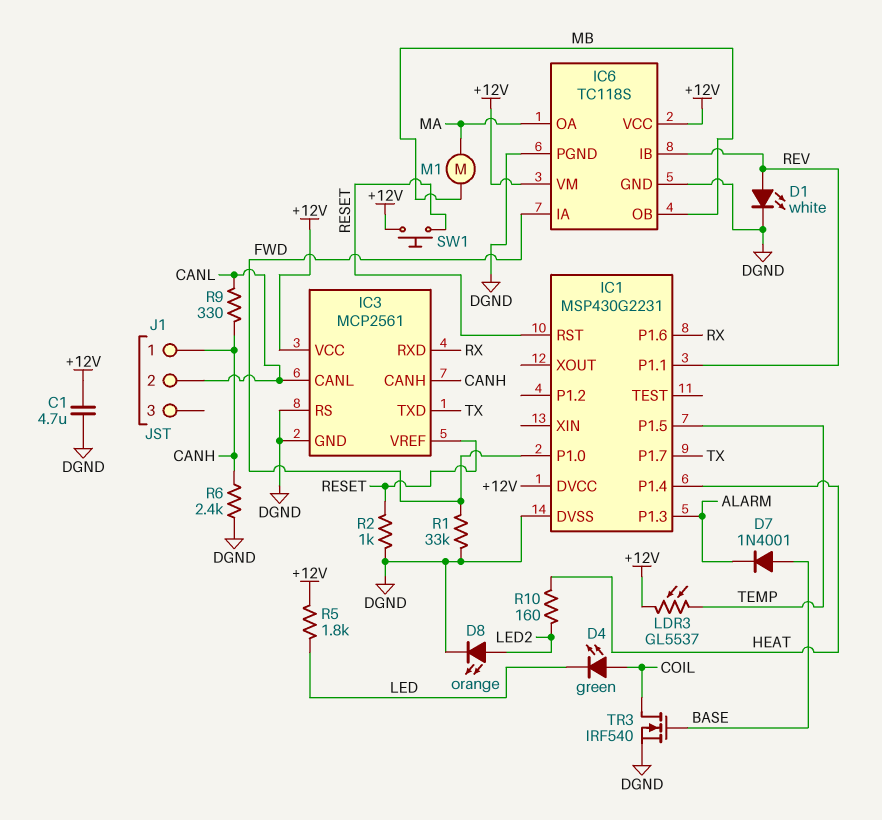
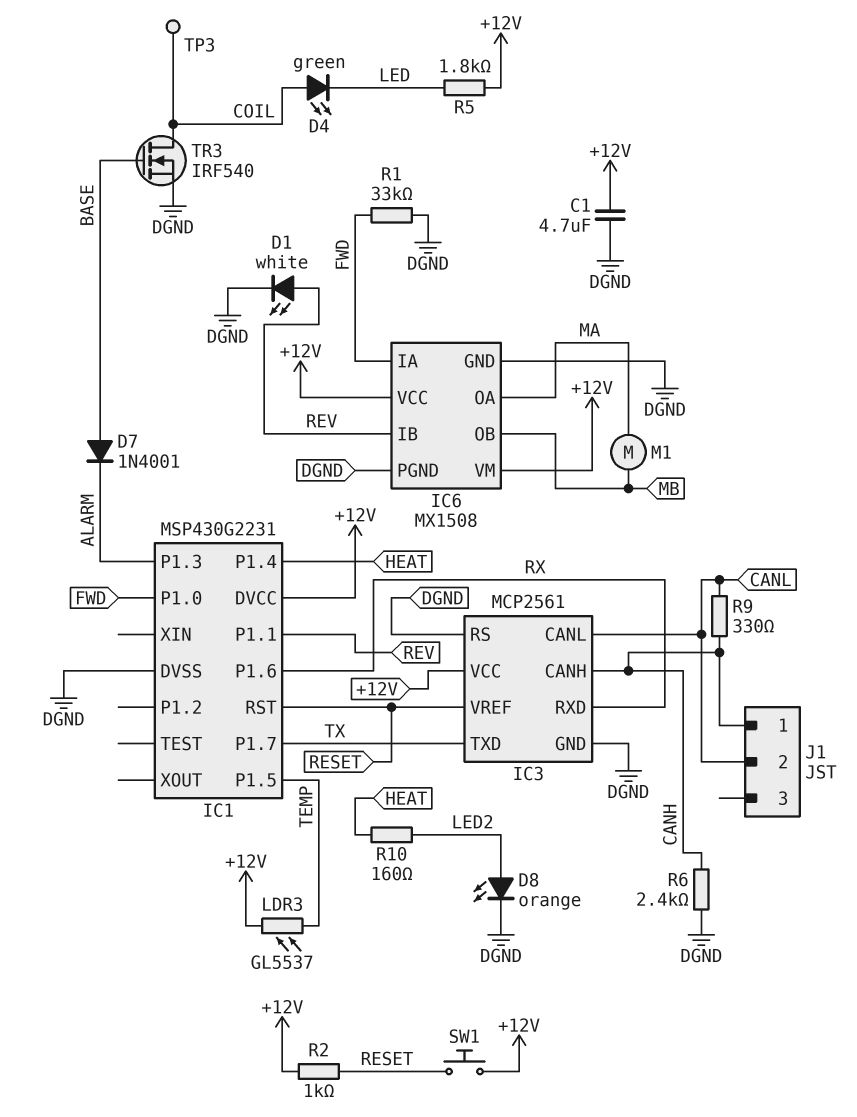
IC6: TC118S -> MX1508
R2: 1k (DGND, RESET) -> 1k (+12V, RESET)
TP3: none -> test point (COIL)

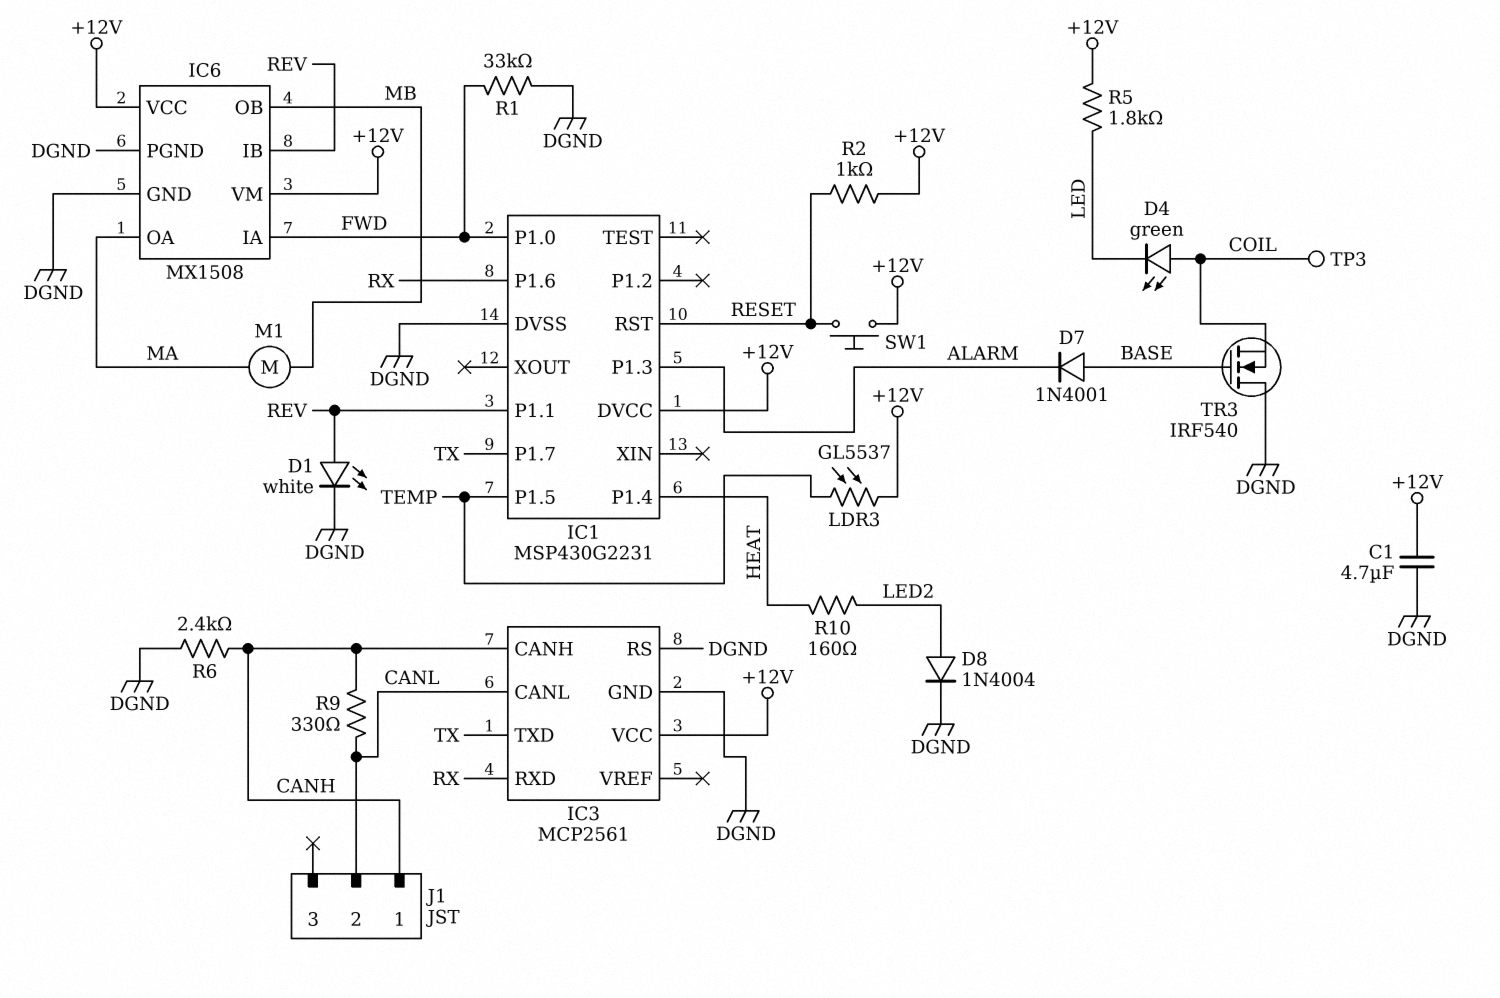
D8: LED orange (A LED2, K DGND) -> diode 1N4004 (A LED2, K DGND)
IC3 pin VREF: RESET -> none
TR3: NMOS IRF540 (G BASE, D COIL, S DGND) -> NMOS IRF540 (G BASE, D DGND, S COIL)

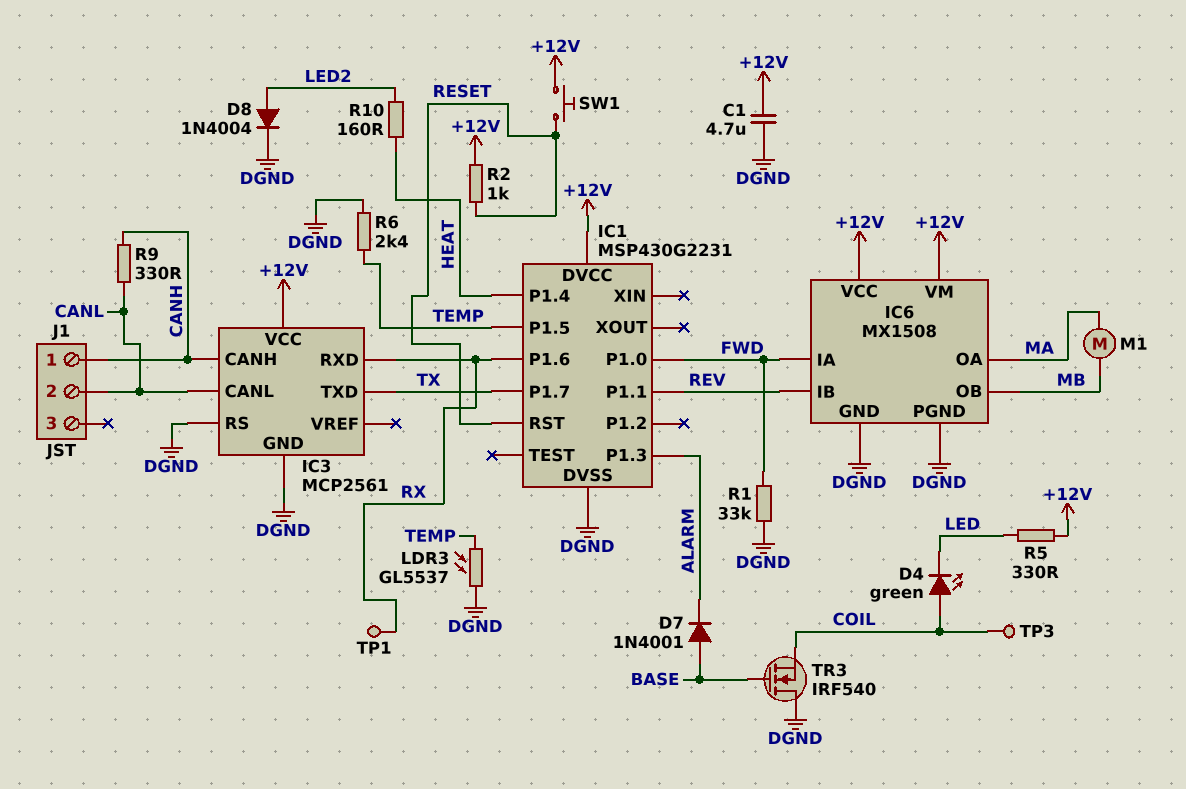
D1: LED white (A REV, K DGND) -> none
LDR3: GL5537 (+12V, TEMP) -> GL5537 (DGND, TEMP)
R5: 1.8k (+12V, LED) -> 330 (+12V, LED)
R6: 2.4k (CANH, DGND) -> 2.4k (DGND, TEMP)
TP1: none -> test point (RX)

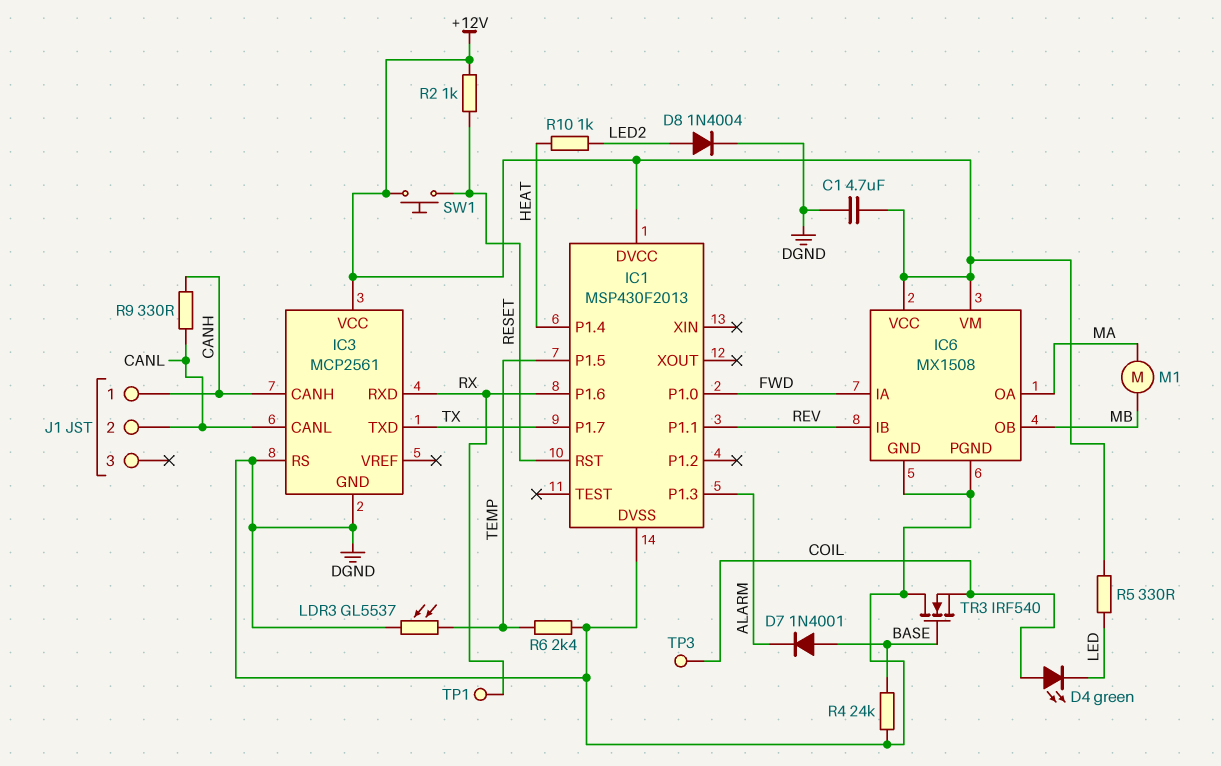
IC1: MSP430G2231 -> MSP430F2013
R1: 33k (DGND, FWD) -> none
R4: none -> 24k (BASE, DGND)
R10: 160 (HEAT, LED2) -> 1k (HEAT, LED2)

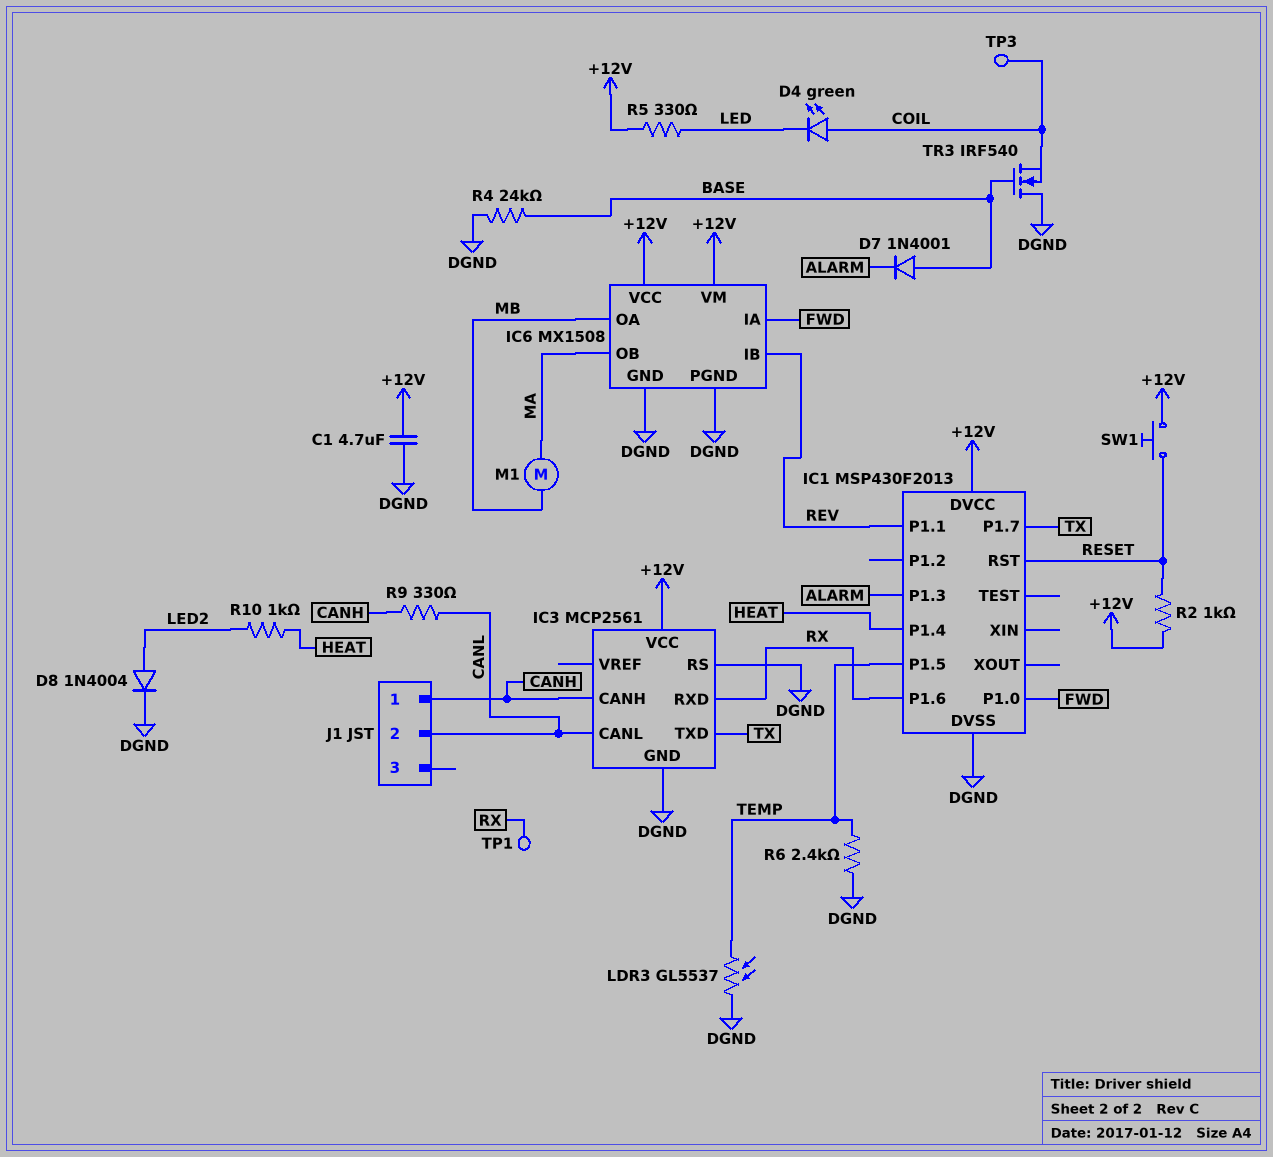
IC6 pin OA: MA -> MB
IC6 pin OB: MB -> MA

